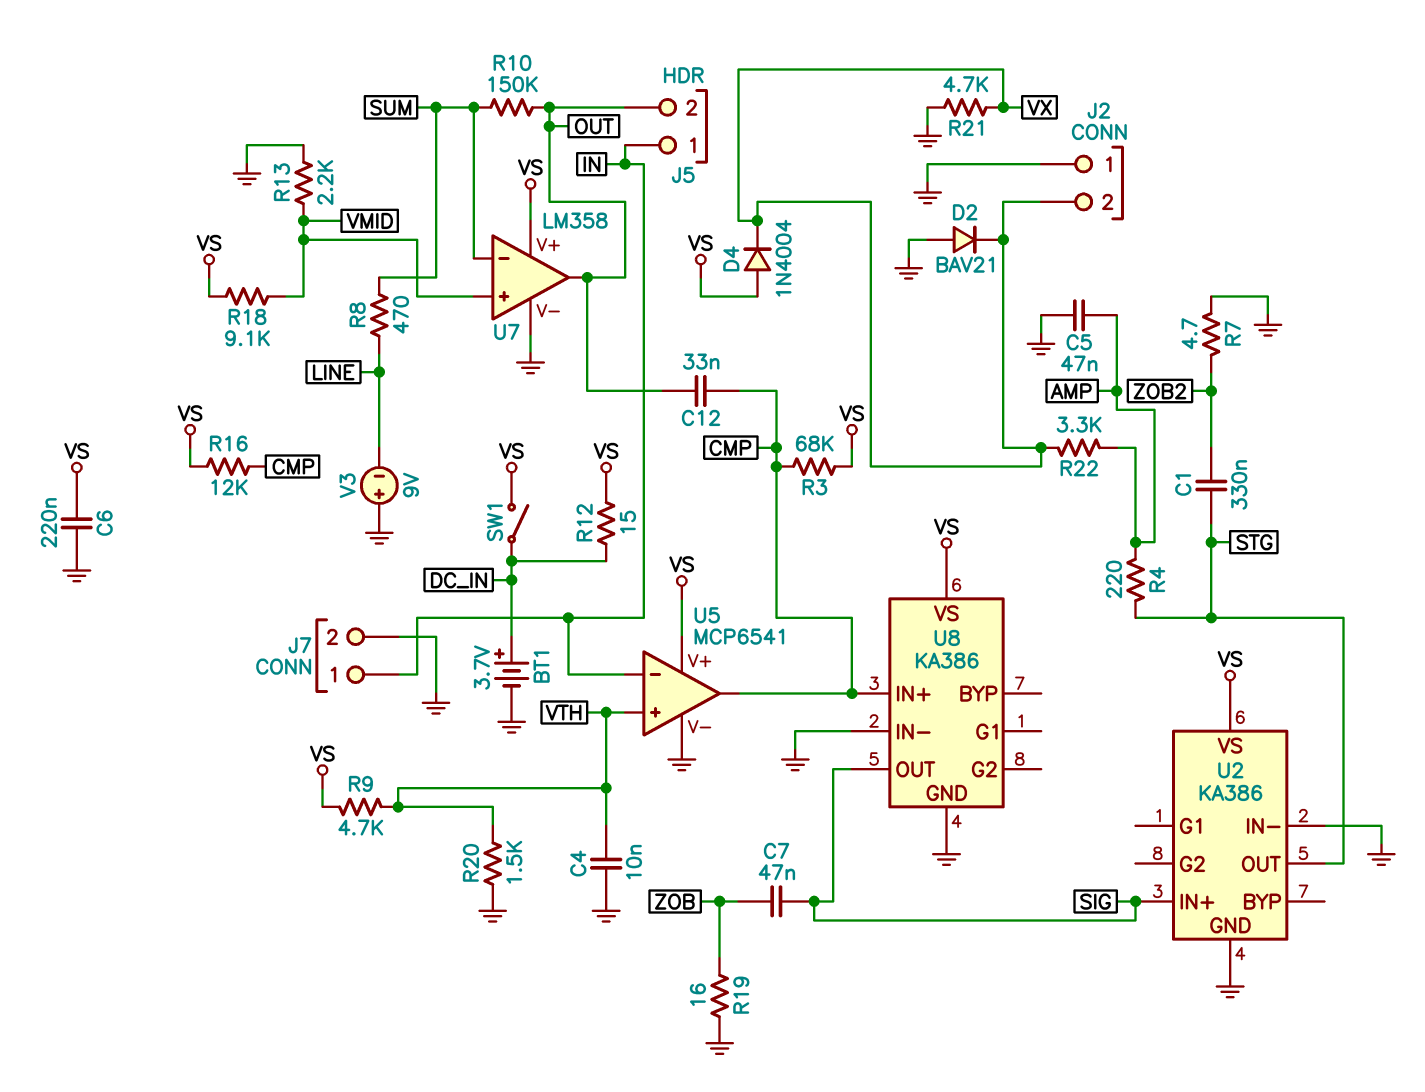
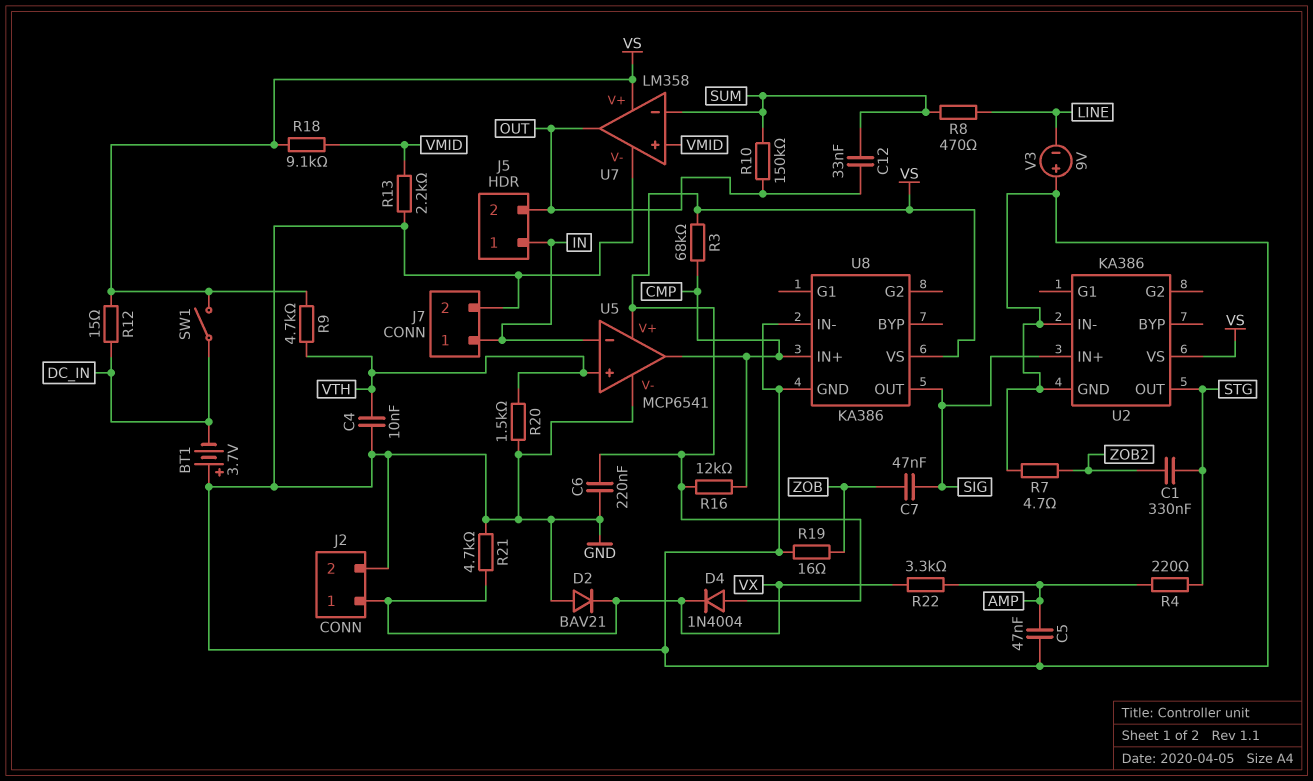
BT1: 3.7V (plus DC_IN, minus GND) -> 3.7V (plus GND, minus DC_IN)
C12: 33nF (CMP, OUT) -> 33nF (OUT, SUM)
J2 pin 1: GND -> VX
J2 pin 2: VX -> GND

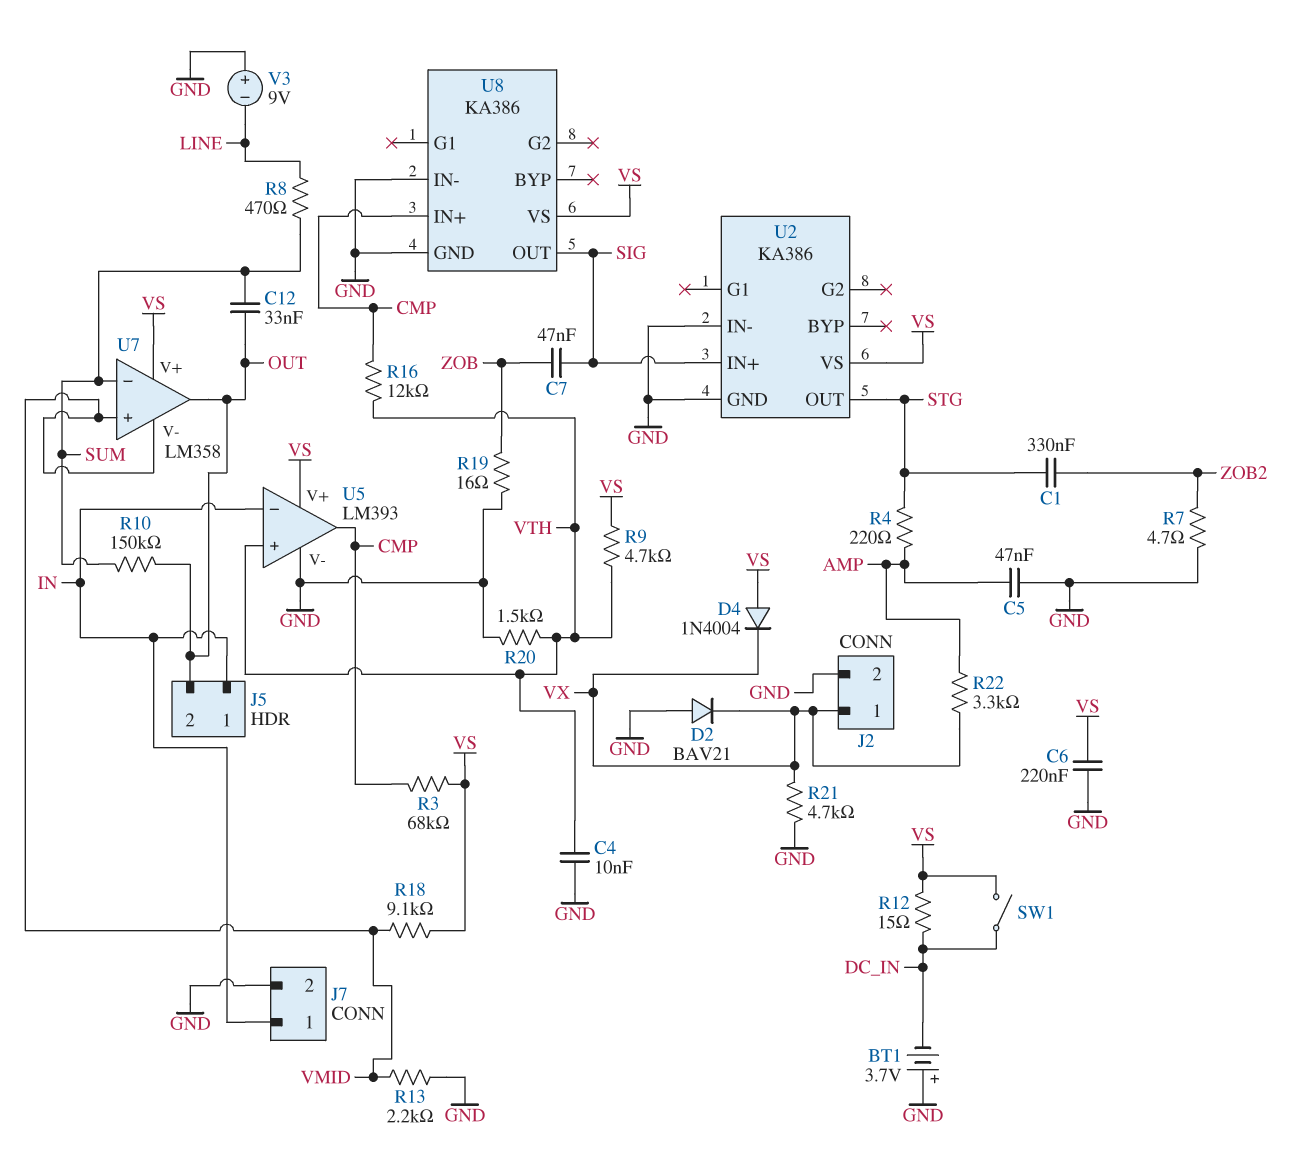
R16: 12k (CMP, VS) -> 12k (CMP, VTH)
U5: MCP6541 -> LM393
U7 pin V-: GND -> VMID

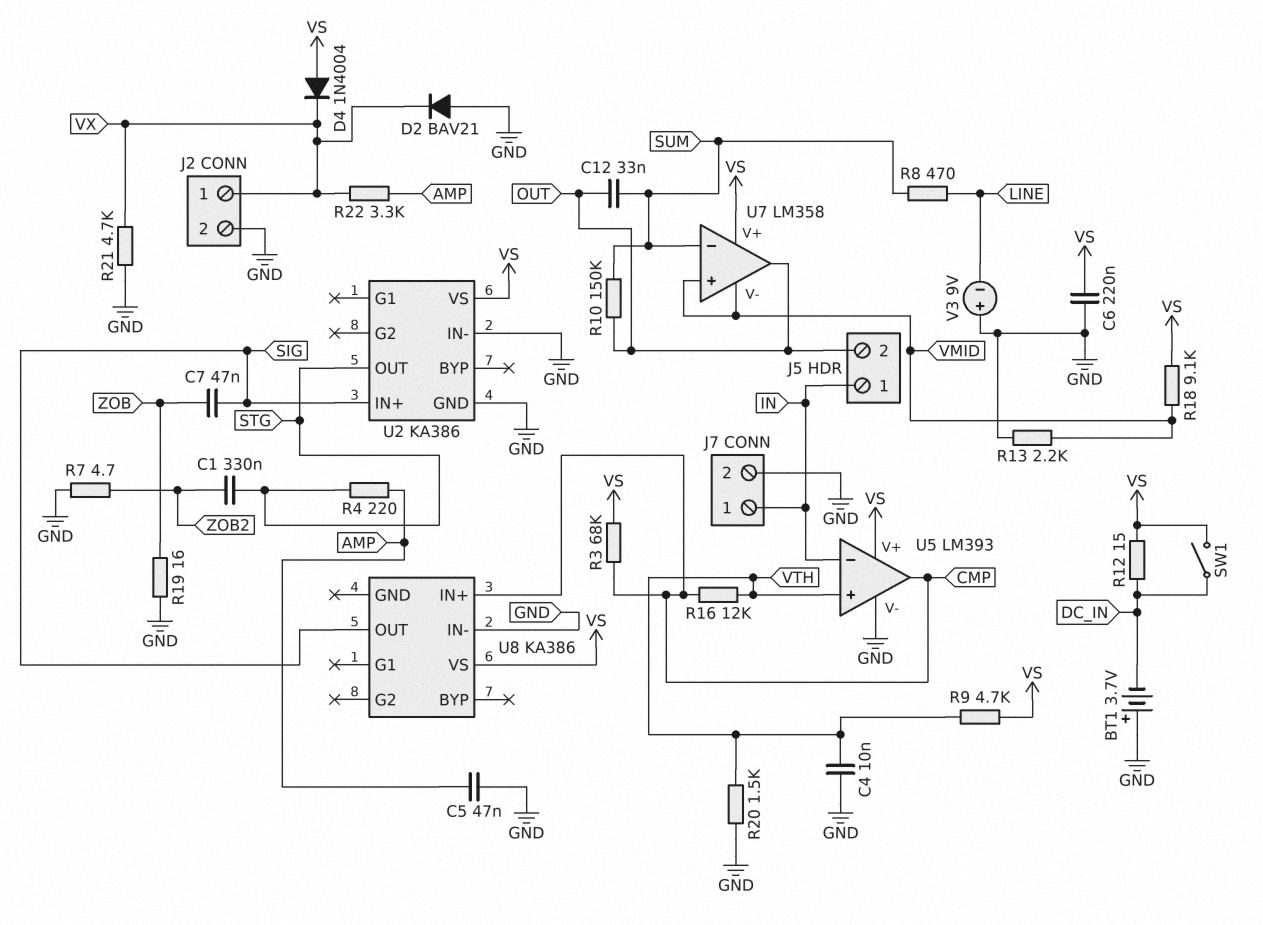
U8 pin GND: GND -> none

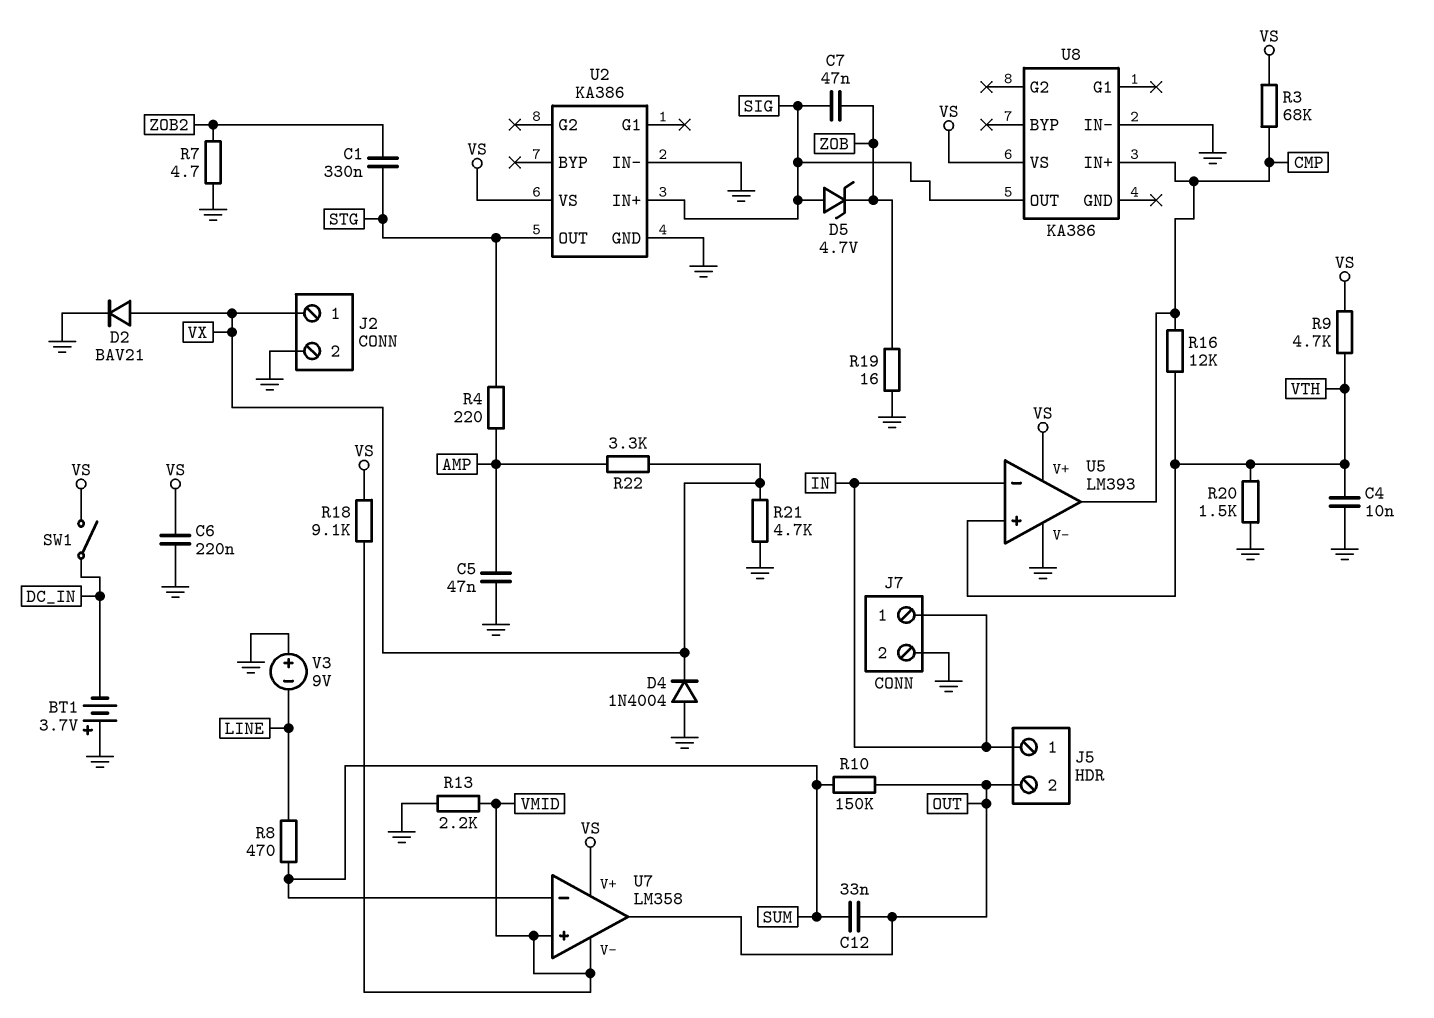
D2: diode BAV21 (A GND, K VX) -> diode BAV21 (A VX, K GND)
D4: diode 1N4004 (A VS, K VX) -> diode 1N4004 (A GND, K VX)
D5: none -> zener 4.7V (A SIG, K ZOB)
R12: 15 (DC_IN, VS) -> none

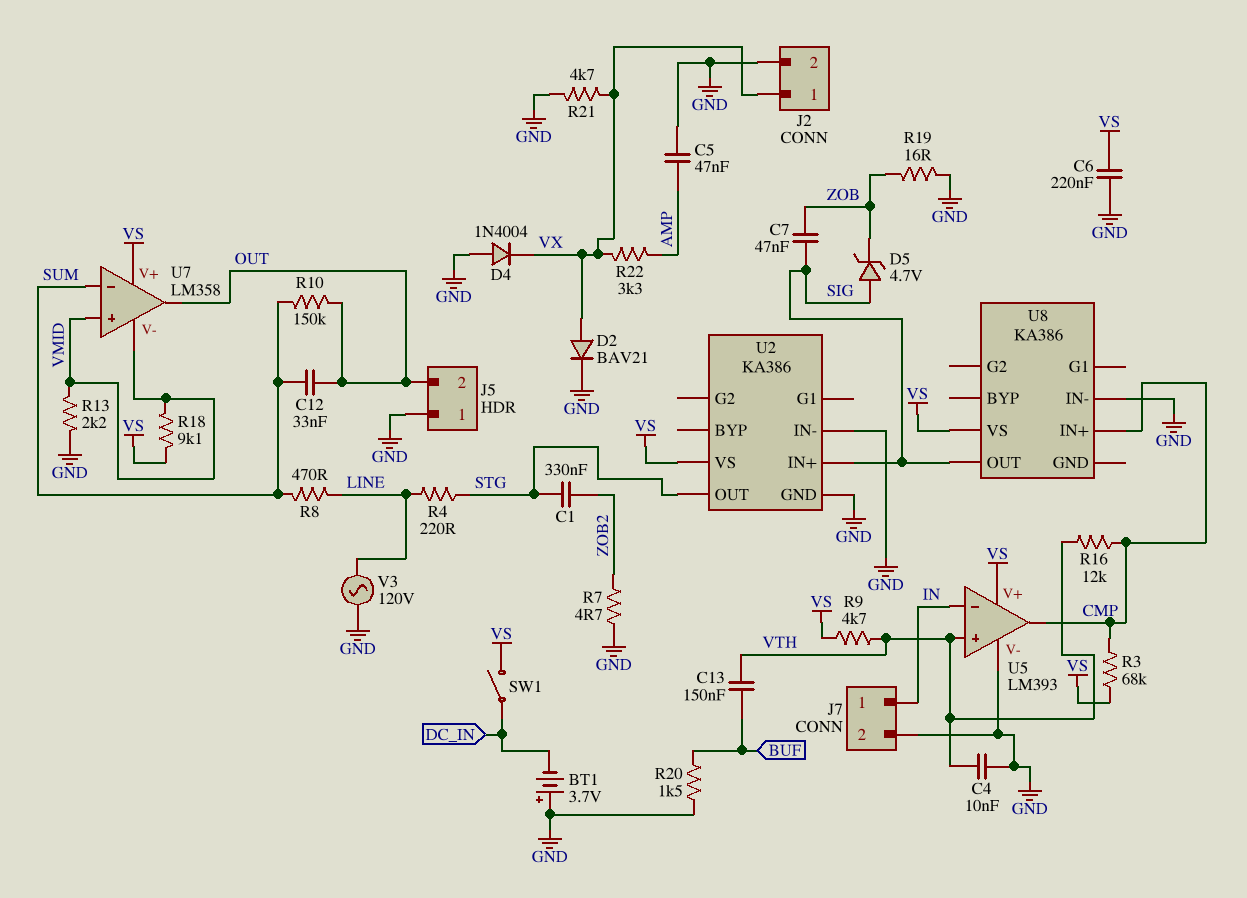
C13: none -> 150nF (BUF, VTH)
J5 pin 1: IN -> GND
R4: 220 (AMP, STG) -> 220 (LINE, STG)
R20: 1.5k (GND, VTH) -> 1.5k (BUF, GND)
V3: 9V (plus GND, minus LINE) -> AC 120V (GND, LINE)

